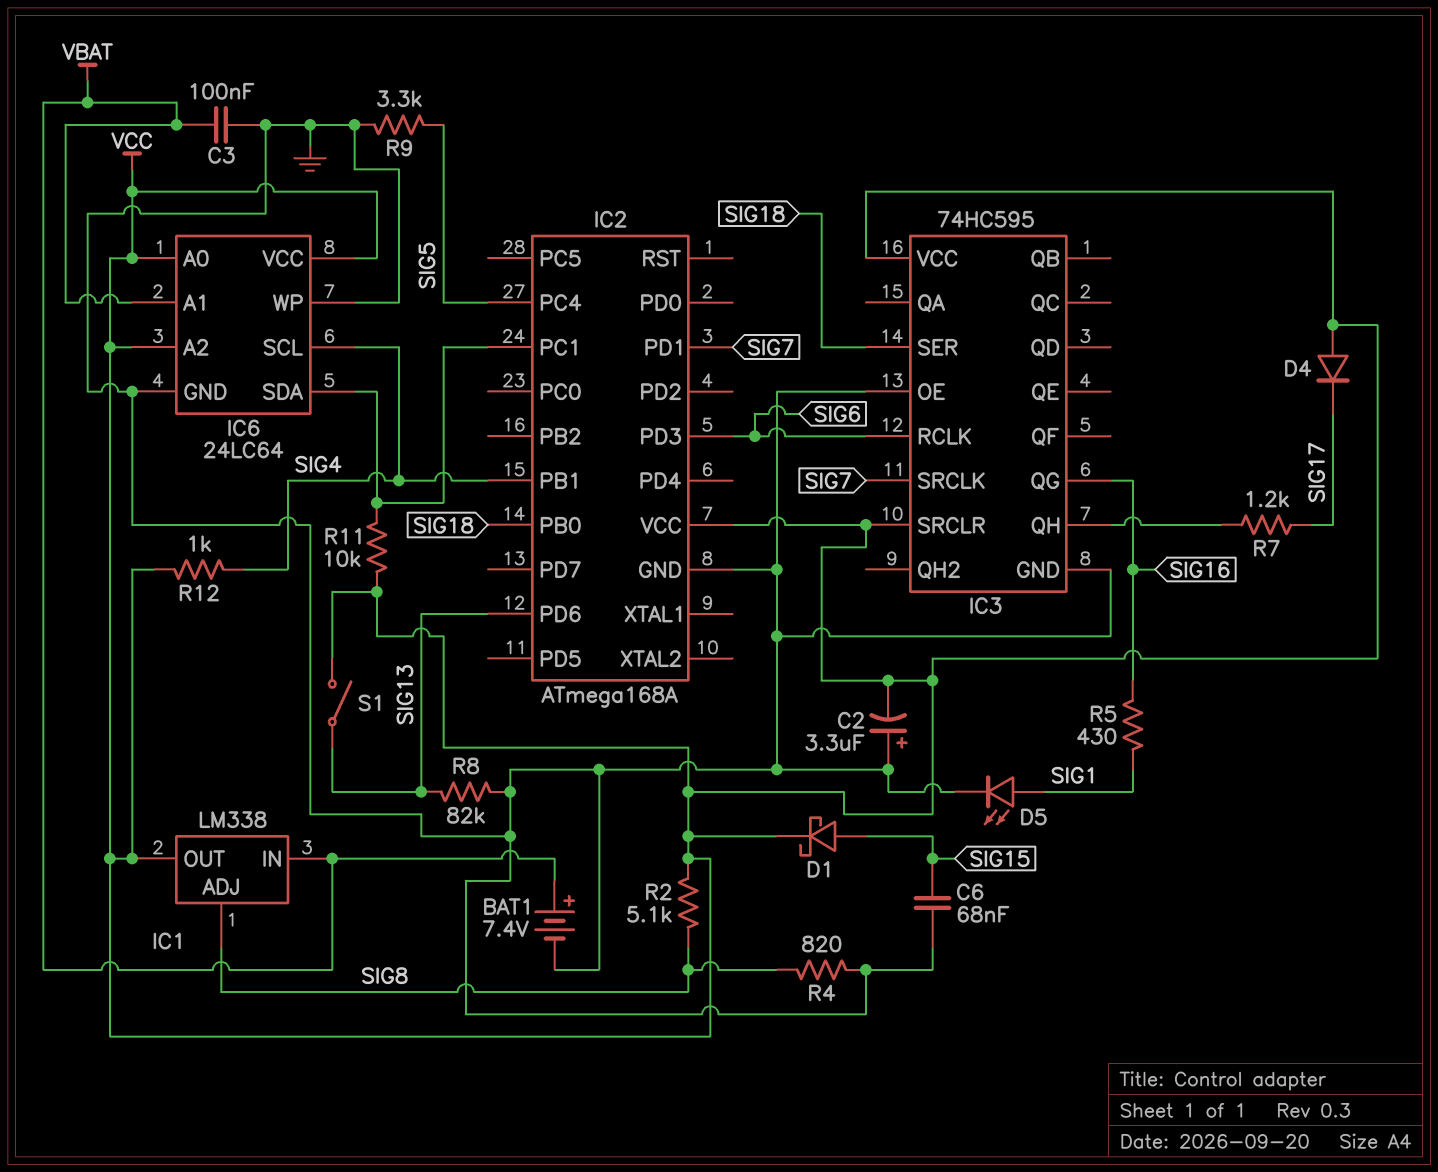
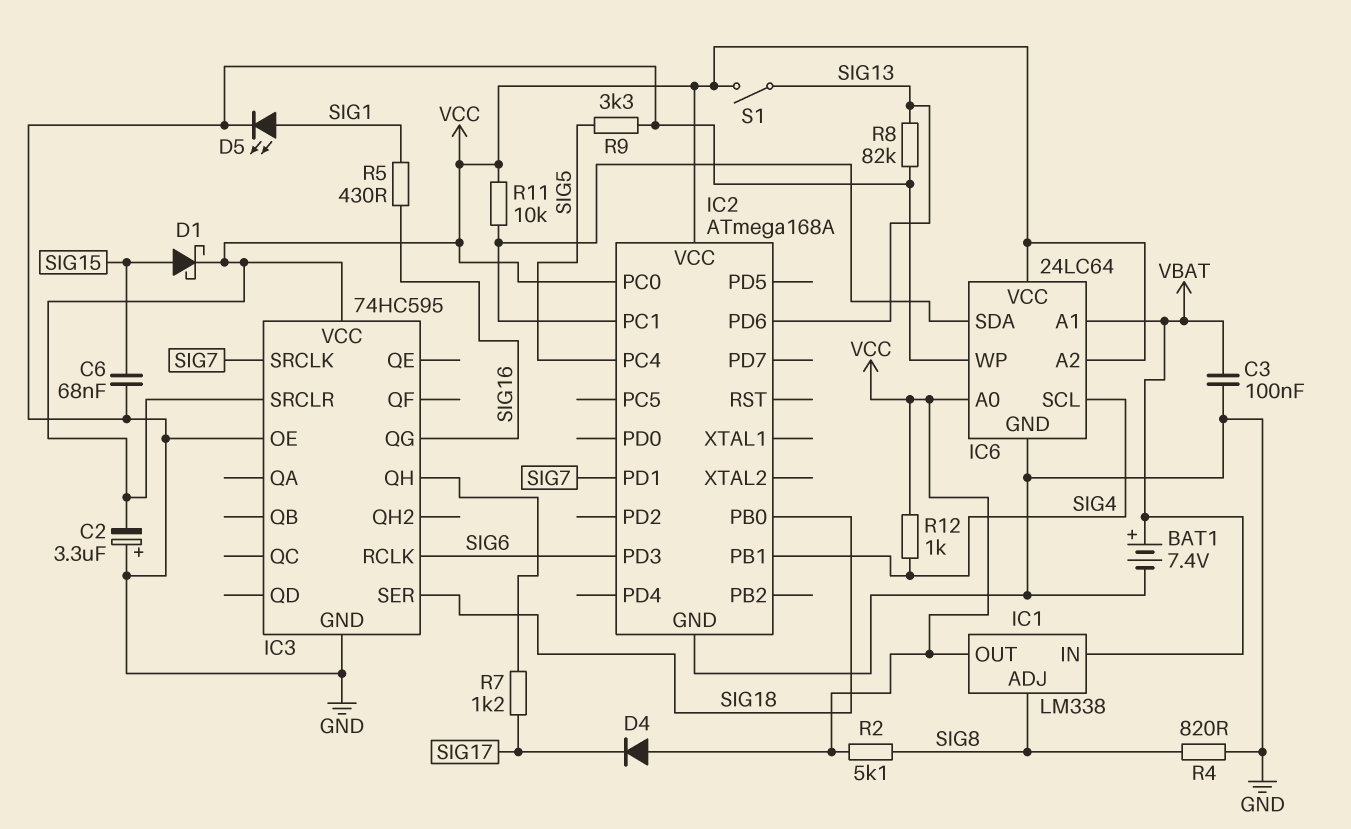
IC2 pin PC0: none -> VCC

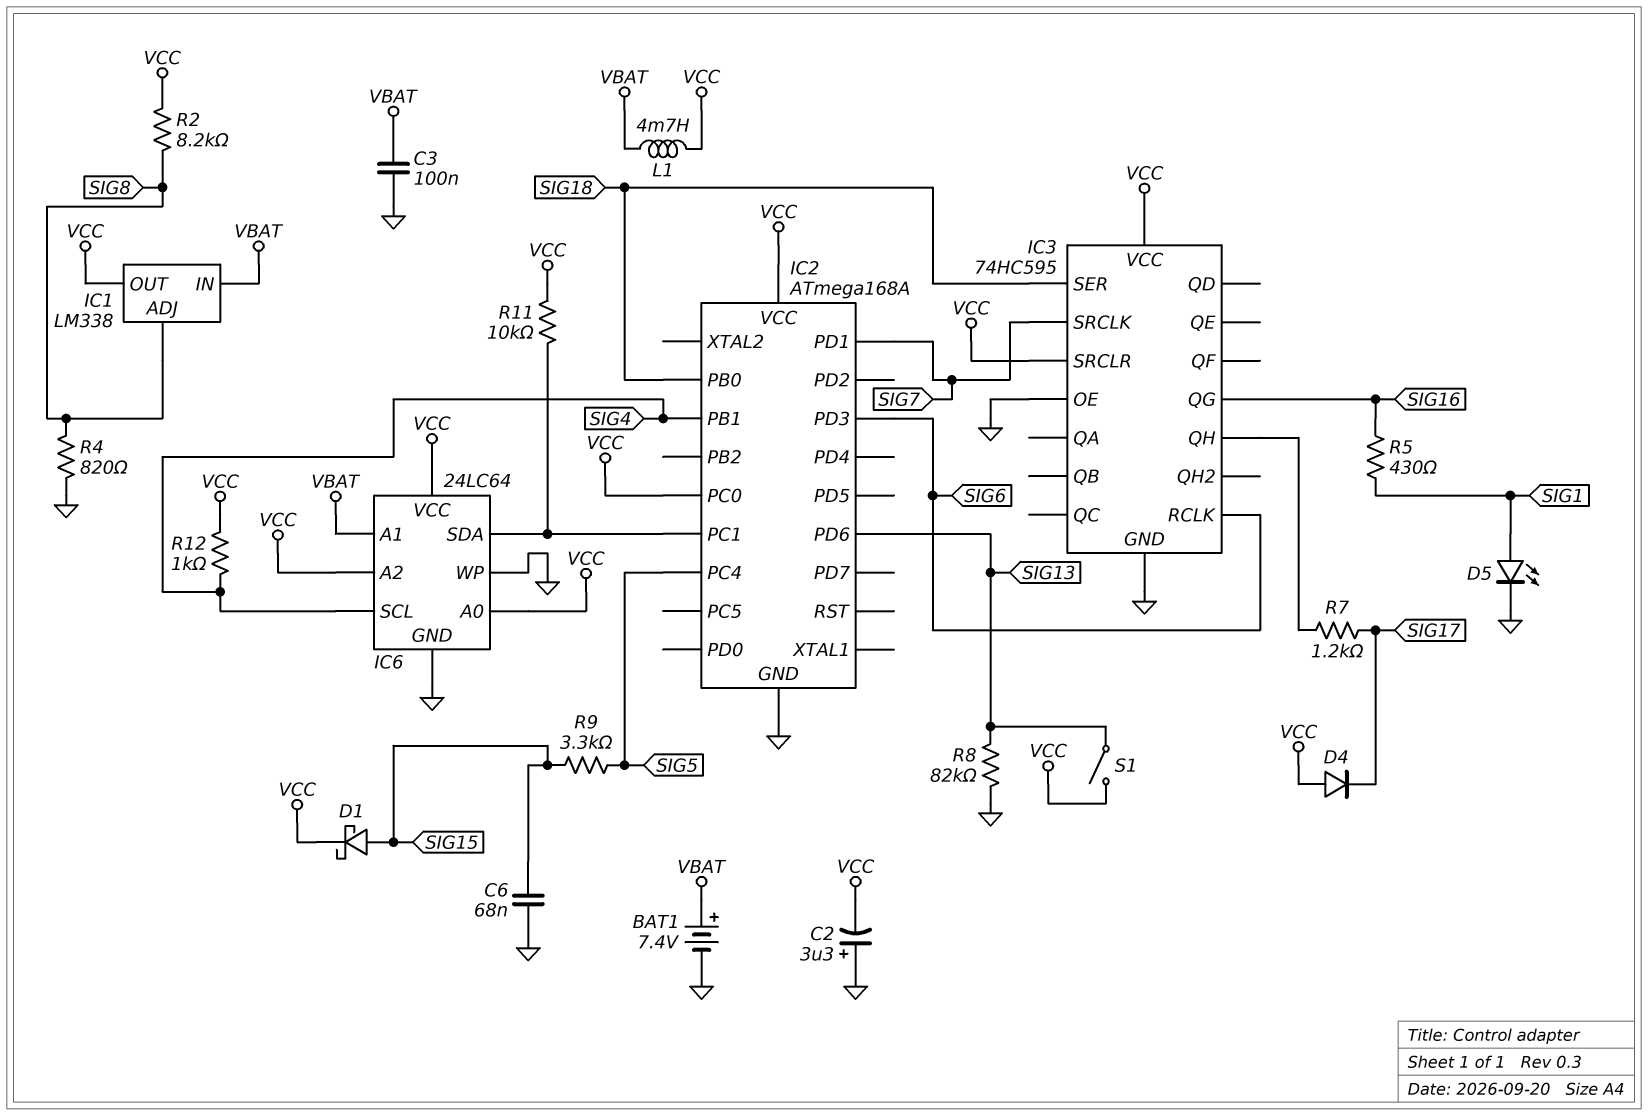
L1: none -> 4.7mH (VBAT, VCC)
R2: 5.1k (SIG8, VCC) -> 8.2k (SIG8, VCC)
R9: 3.3k (GND, SIG5) -> 3.3k (SIG5, SIG15)

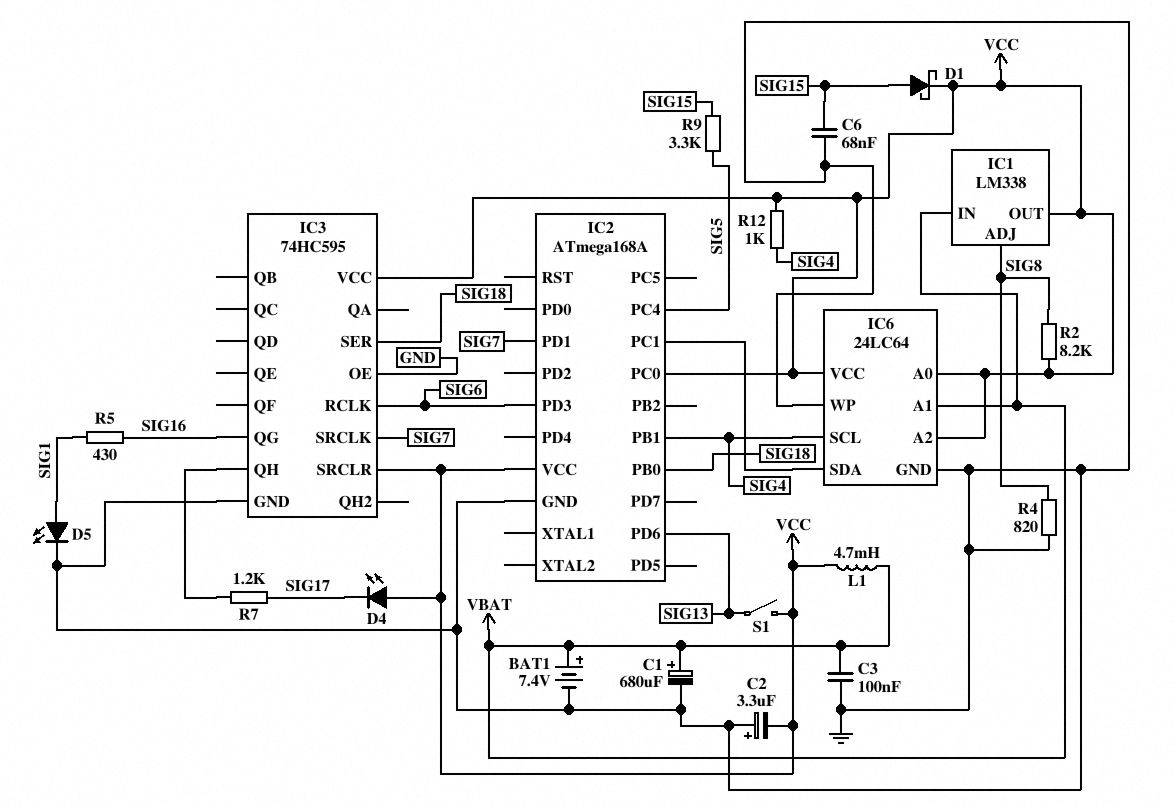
C1: none -> 680uF (plus VBAT, minus GND)
D4: diode (A VCC, K SIG17) -> LED (A VCC, K SIG17)
R8: 82k (GND, SIG13) -> none
R11: 10k (IC2/PC1, VCC) -> none

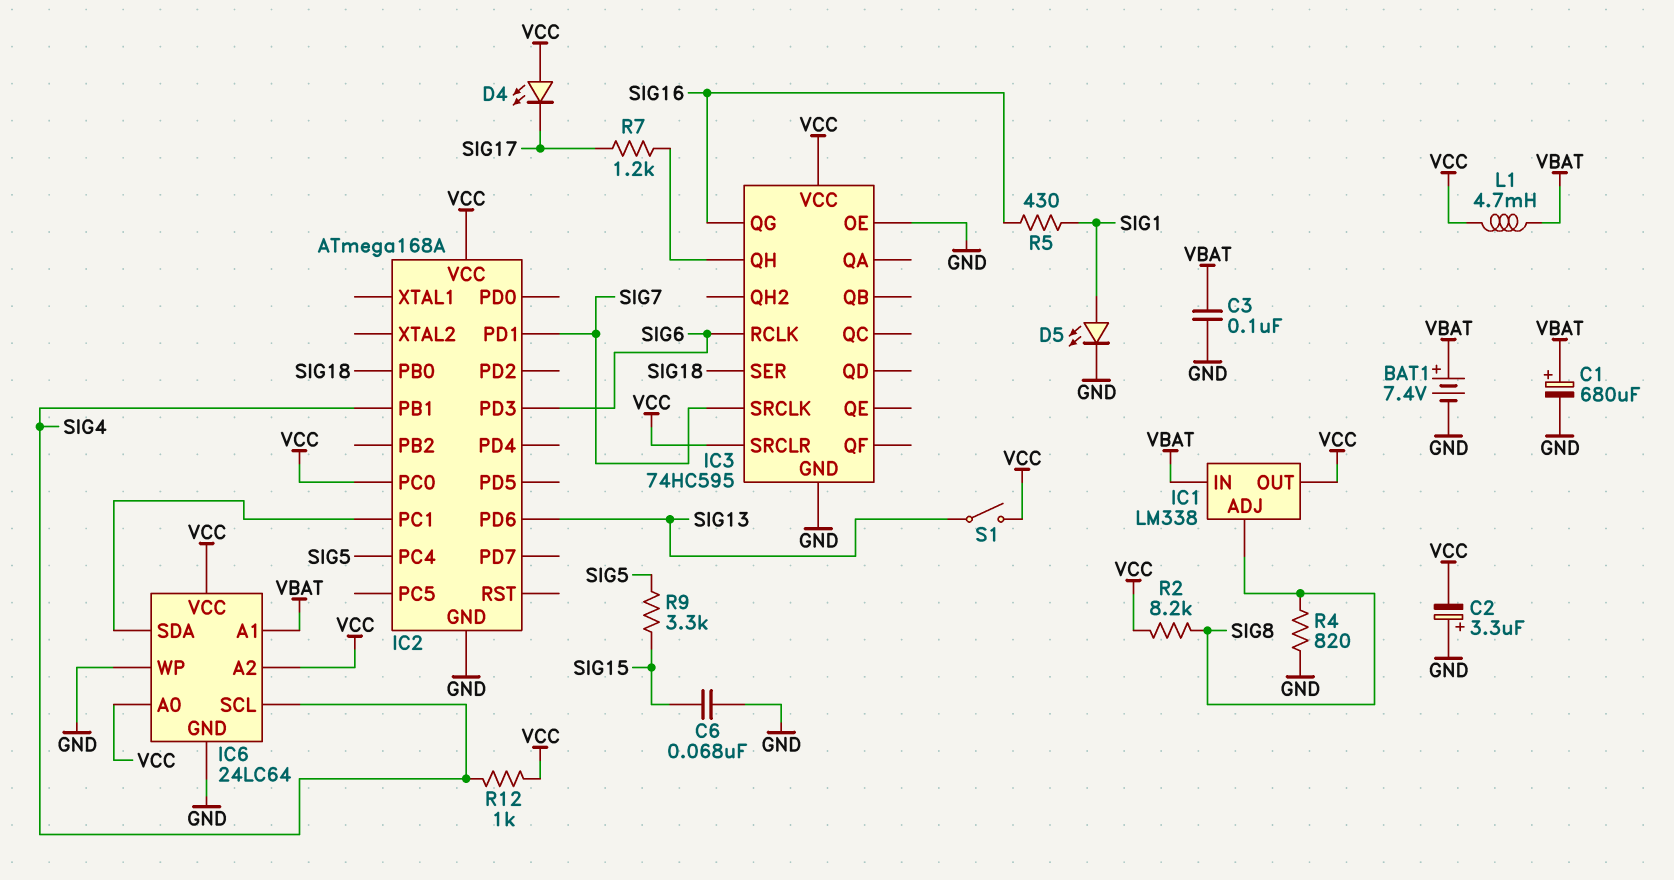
D1: schottky (A SIG15, K VCC) -> none

